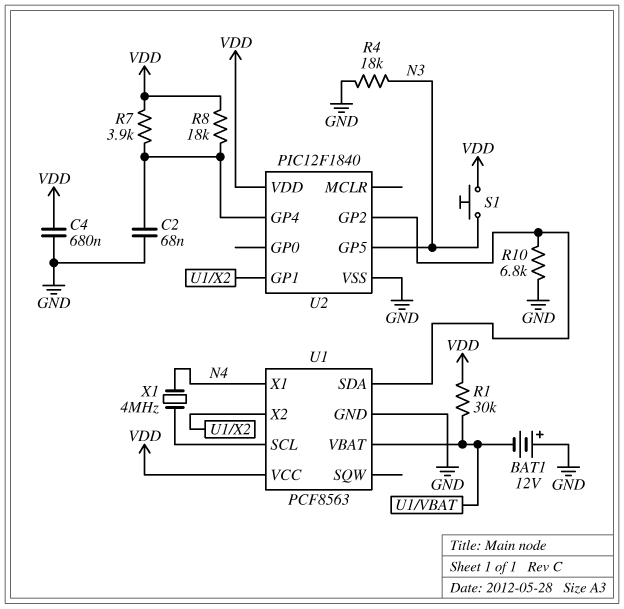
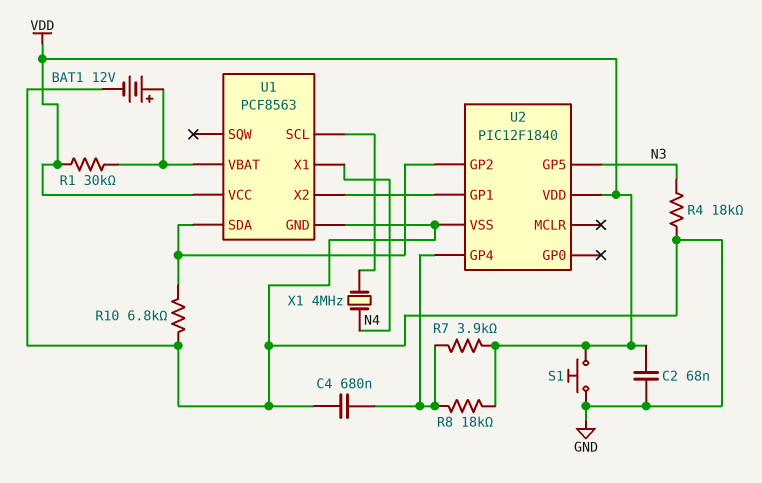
BAT1: 12V (plus GND, minus U1/VBAT) -> 12V (plus U1/VBAT, minus GND)
C2: 68nF (GND, U2/GP4) -> 68nF (GND, VDD)
C4: 680nF (GND, VDD) -> 680nF (GND, U2/GP4)
S1: button (N3, VDD) -> button (GND, VDD)

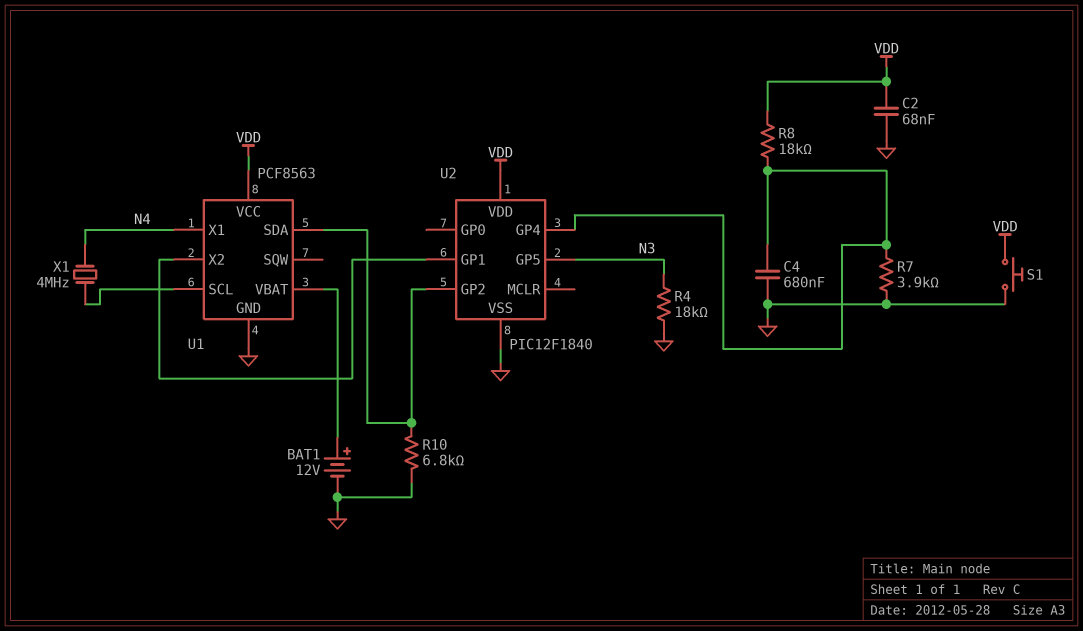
R1: 30k (U1/VBAT, VDD) -> none
R7: 3.9k (U2/GP4, VDD) -> 3.9k (GND, U2/GP4)

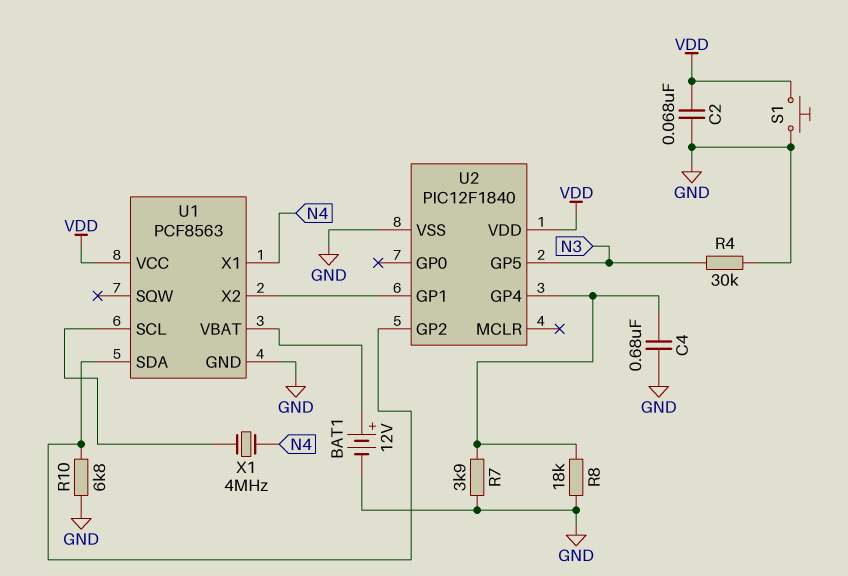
R4: 18k (GND, N3) -> 30k (GND, N3)
R8: 18k (U2/GP4, VDD) -> 18k (GND, U2/GP4)

